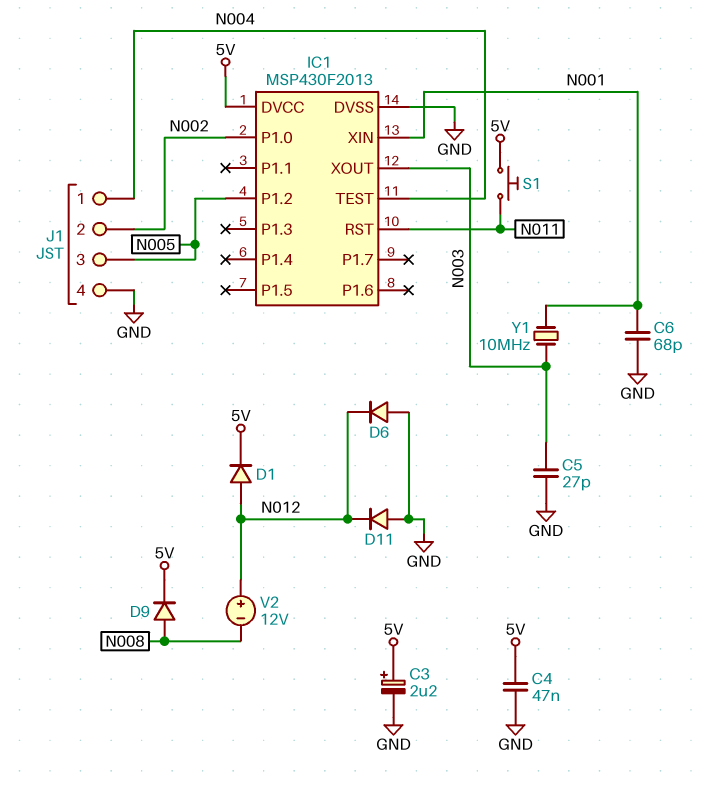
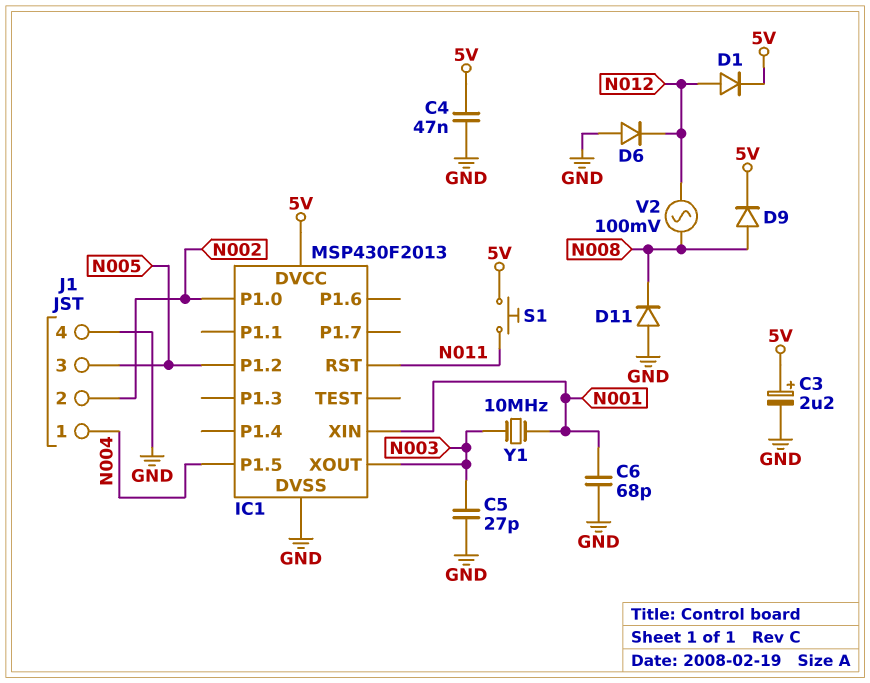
D11: diode (A GND, K N012) -> diode (A GND, K N008)
IC1 pin P1.5: none -> N004
IC1 pin TEST: N004 -> none
V2: 12V (plus N012, minus N008) -> AC 100mV (N008, N012)

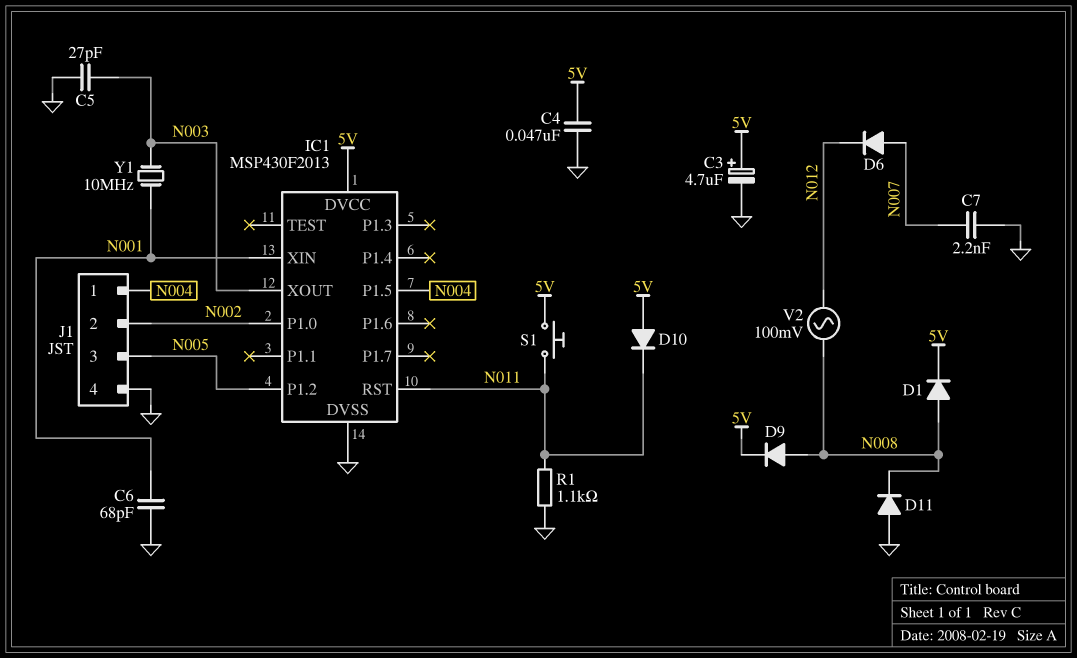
C3: 2.2uF (plus 5V, minus GND) -> 4.7uF (plus 5V, minus GND)
C7: none -> 2.2nF (GND, N007)
D1: diode (A N012, K 5V) -> diode (A N008, K 5V)
D6: diode (A GND, K N012) -> diode (A N007, K N012)
D10: none -> diode (A 5V, K N011)
R1: none -> 1.1k (GND, N011)

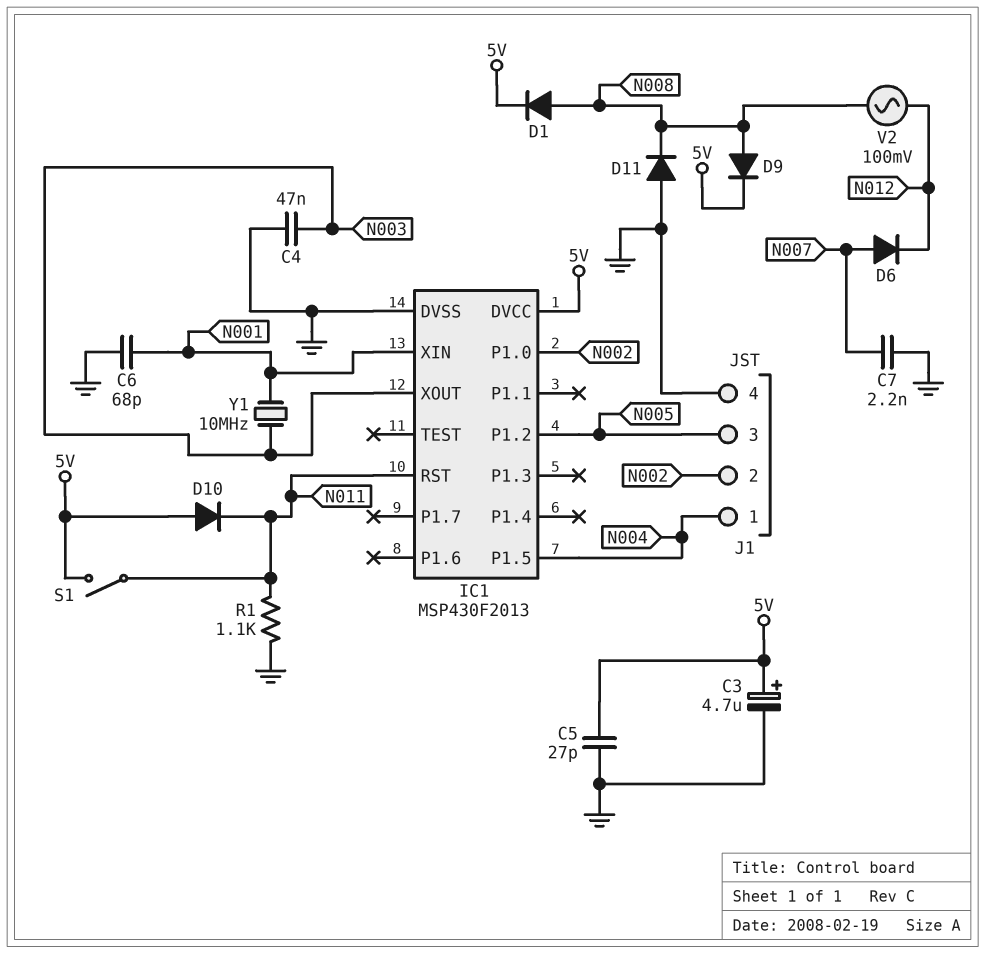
C4: 47nF (5V, GND) -> 47nF (GND, N003)
C5: 27pF (GND, N003) -> 27pF (5V, GND)
S1: button (5V, N011) -> switch (5V, N011)

